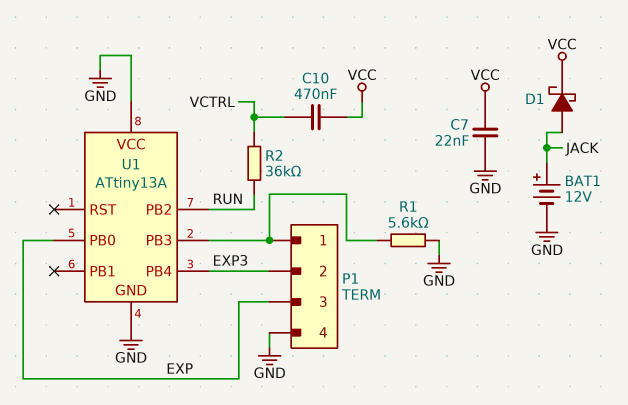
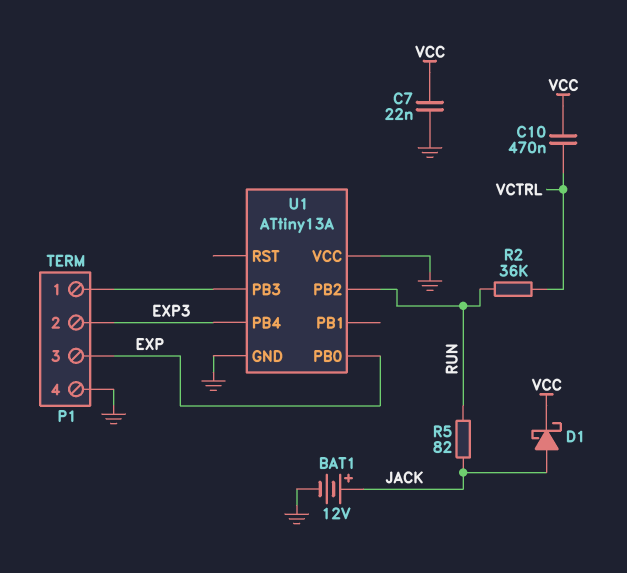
R1: 5.6k (GND, P1/1) -> none
R5: none -> 82 (JACK, RUN)

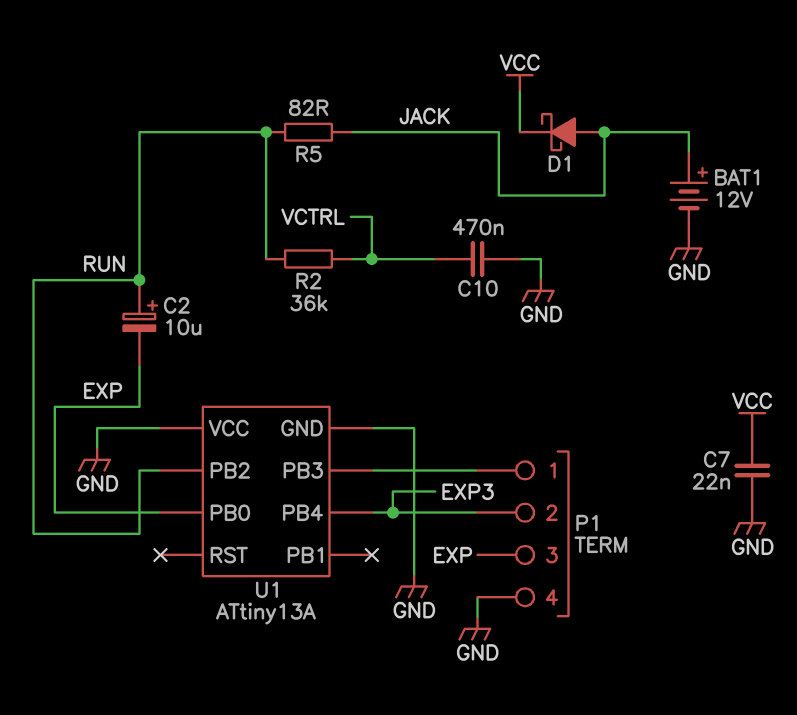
C2: none -> 10uF (plus RUN, minus EXP)
C10: 470nF (VCC, VCTRL) -> 470nF (GND, VCTRL)

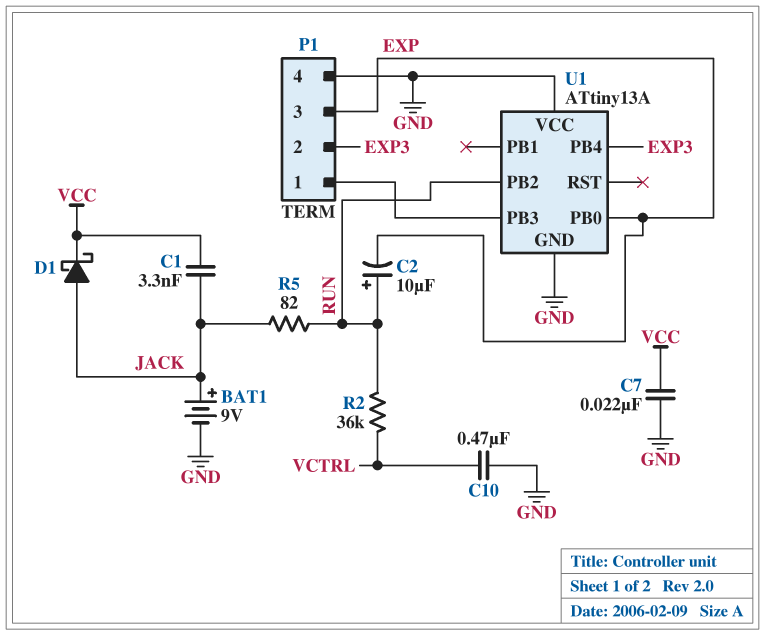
BAT1: 12V (plus JACK, minus GND) -> 9V (plus JACK, minus GND)
C1: none -> 3.3nF (JACK, VCC)

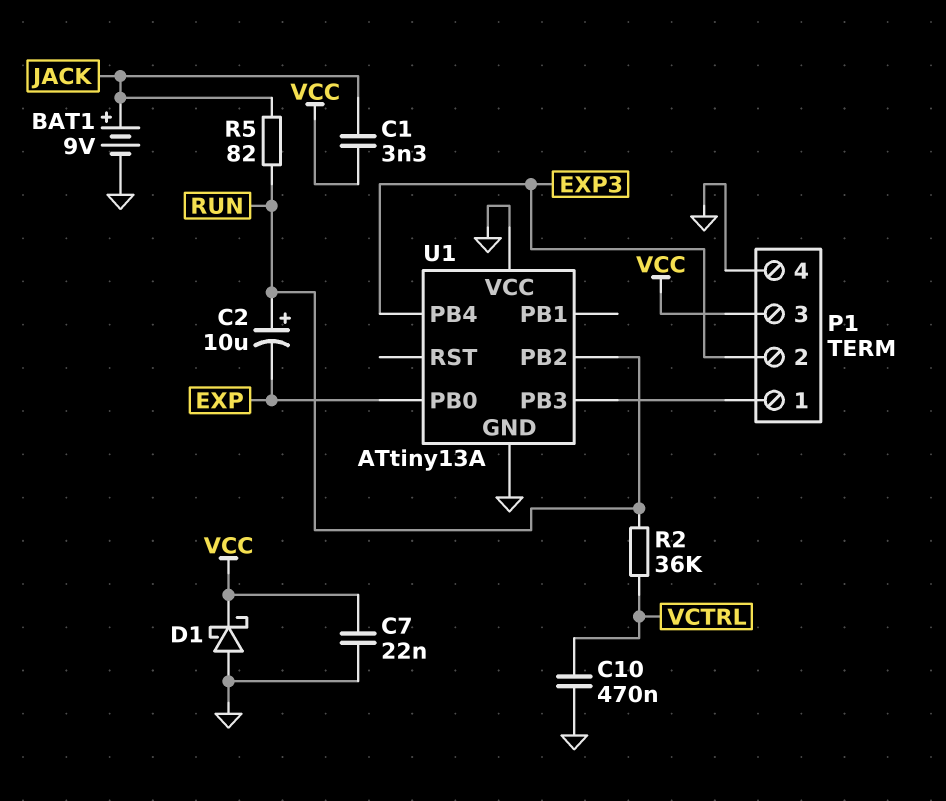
D1: schottky (A JACK, K VCC) -> schottky (A GND, K VCC)
P1 pin 3: EXP -> VCC

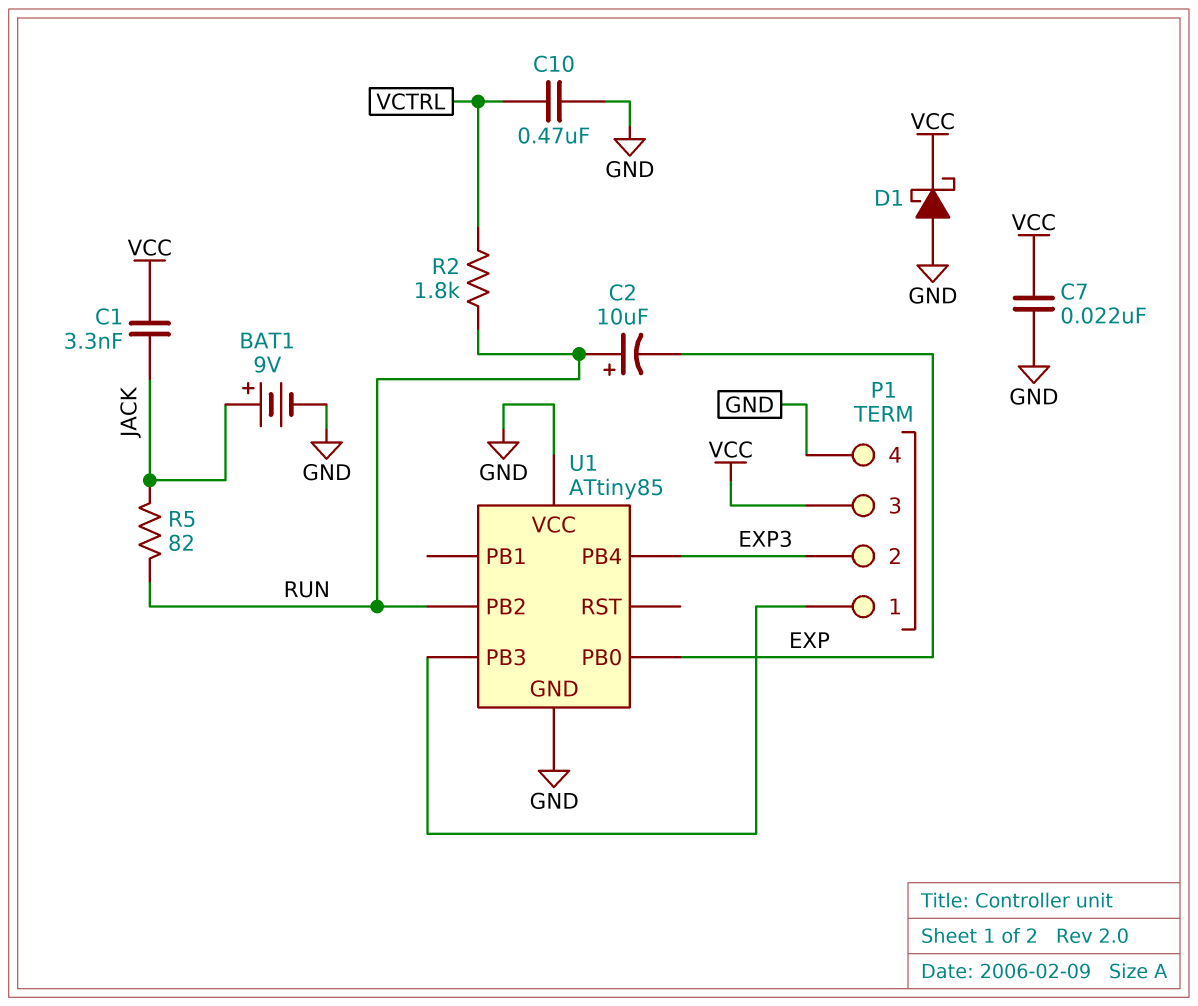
R2: 36k (RUN, VCTRL) -> 1.8k (RUN, VCTRL)
U1: ATtiny13A -> ATtiny85

